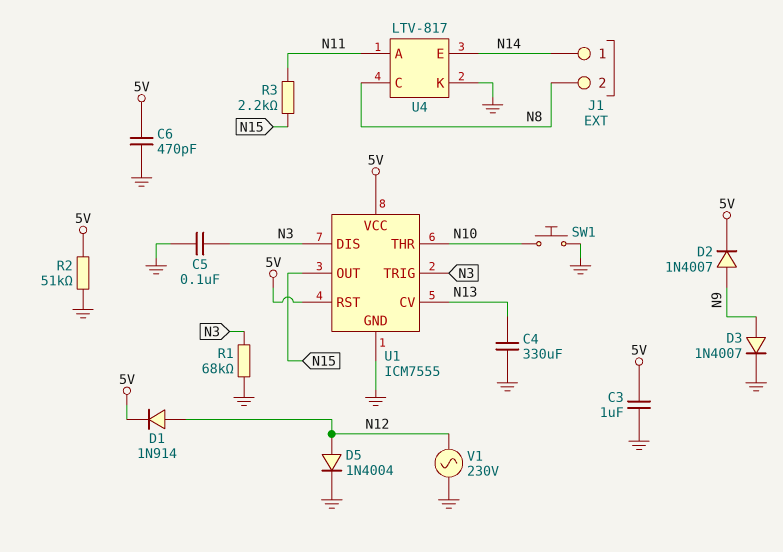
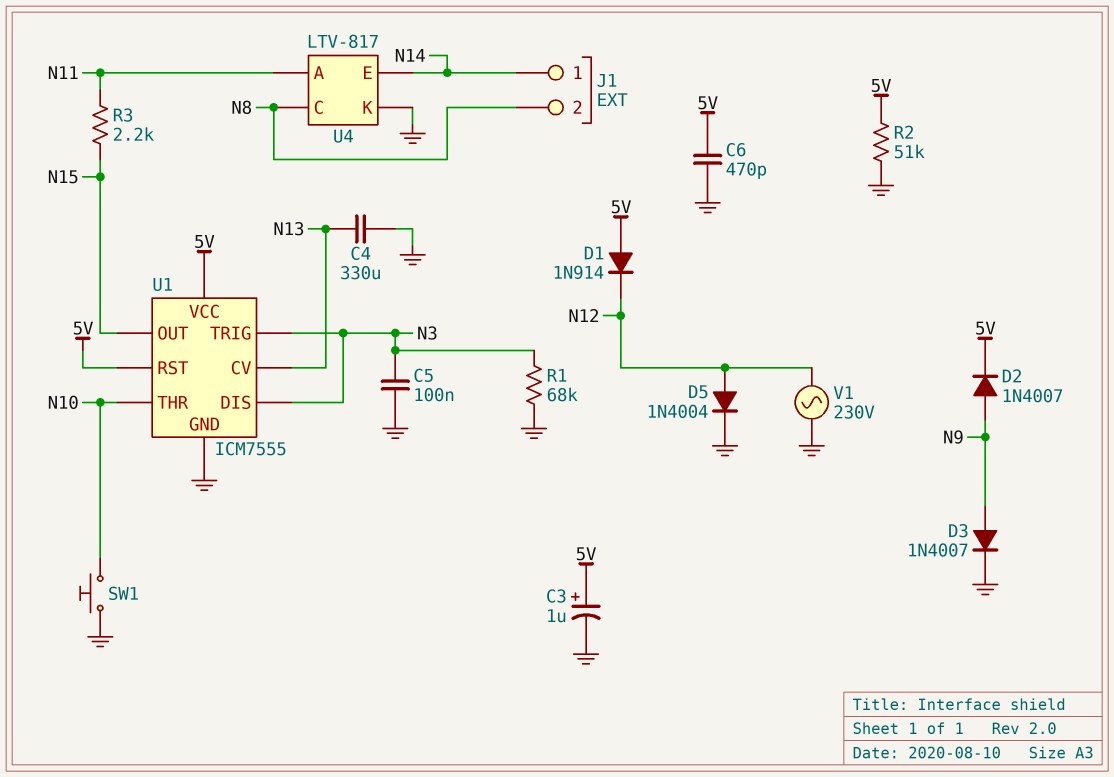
C3: 1uF (5V, GND) -> 1uF (plus 5V, minus GND)
D1: diode 1N914 (A N12, K 5V) -> diode 1N914 (A 5V, K N12)

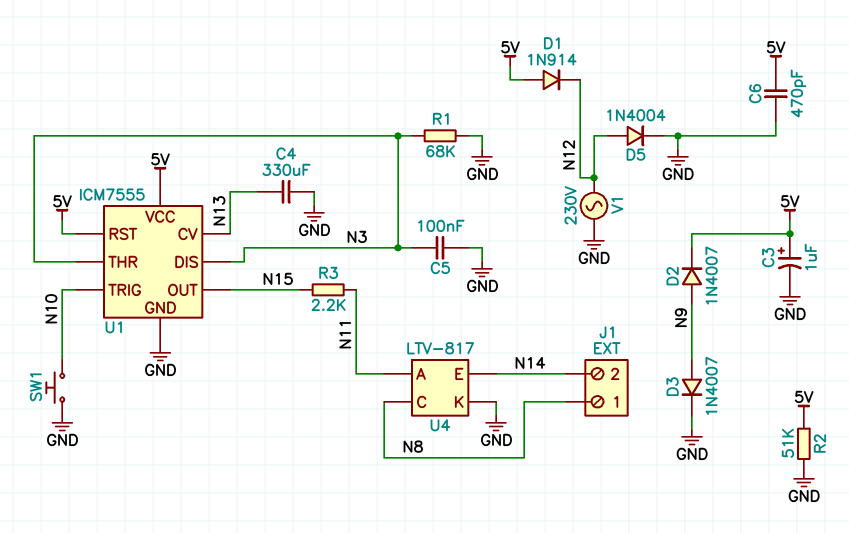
J1 pin 1: N14 -> N8
J1 pin 2: N8 -> N14
U1 pin THR: N10 -> N3
U1 pin TRIG: N3 -> N10

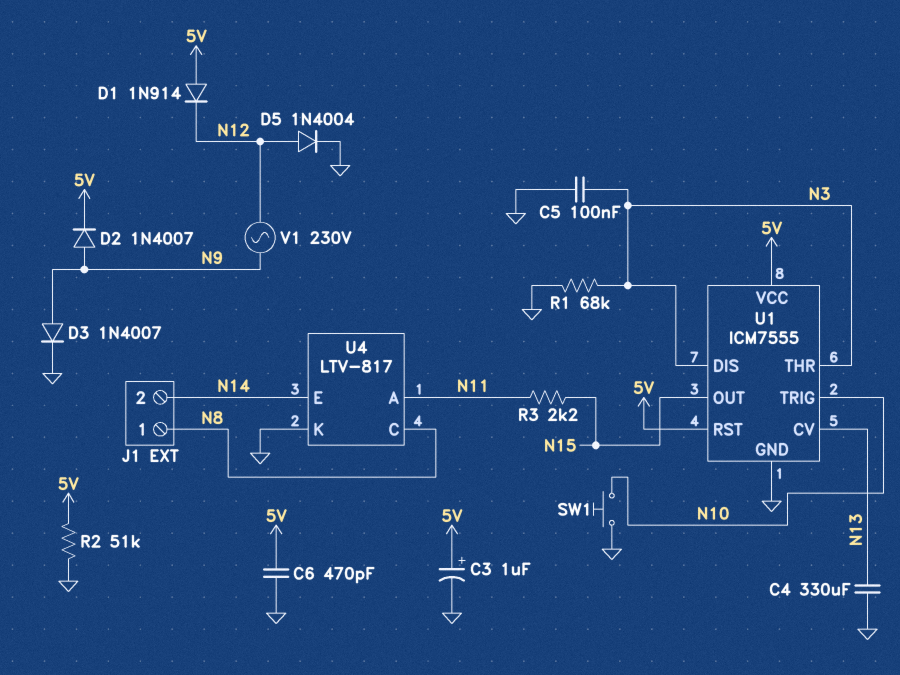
V1: AC 230V (GND, N12) -> AC 230V (N9, N12)

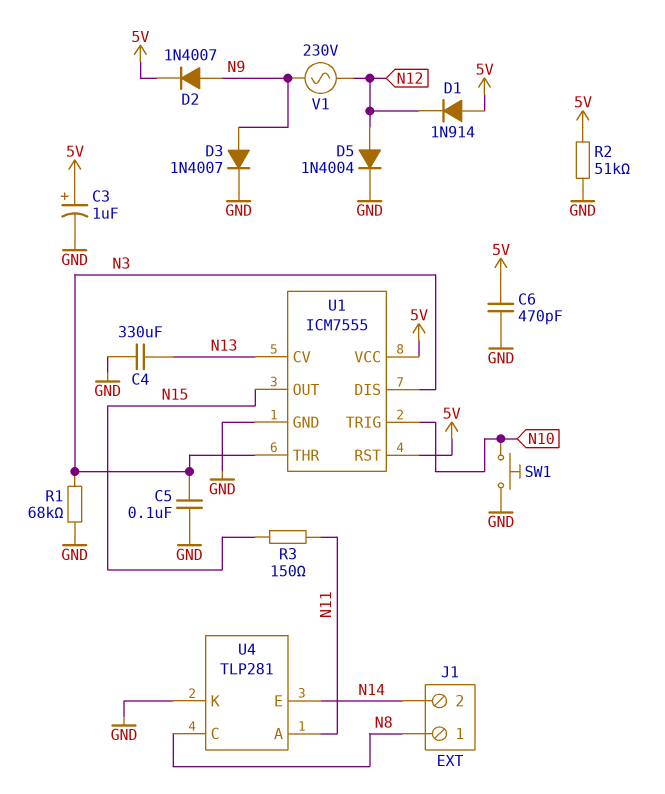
R3: 2.2k (N11, N15) -> 150 (N11, N15)
U4: LTV-817 -> TLP281

